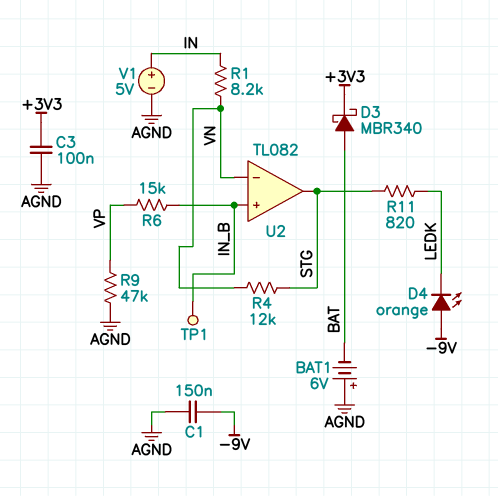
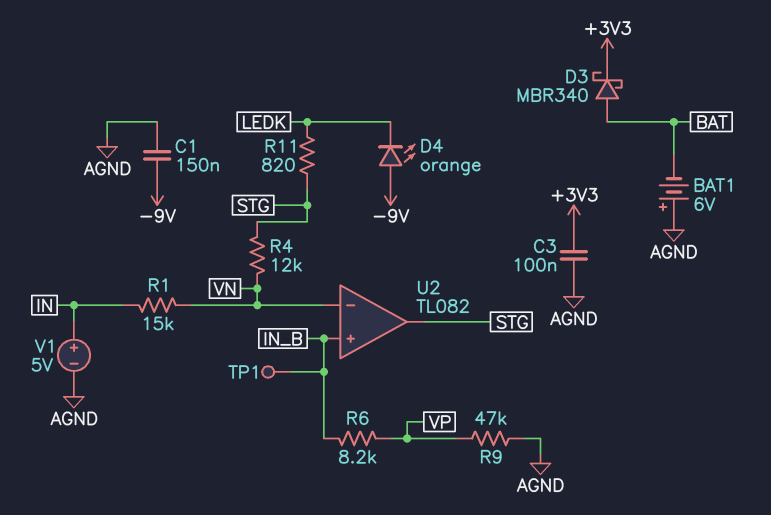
R1: 8.2k (IN, VN) -> 15k (IN, VN)
R6: 15k (IN_B, VP) -> 8.2k (IN_B, VP)

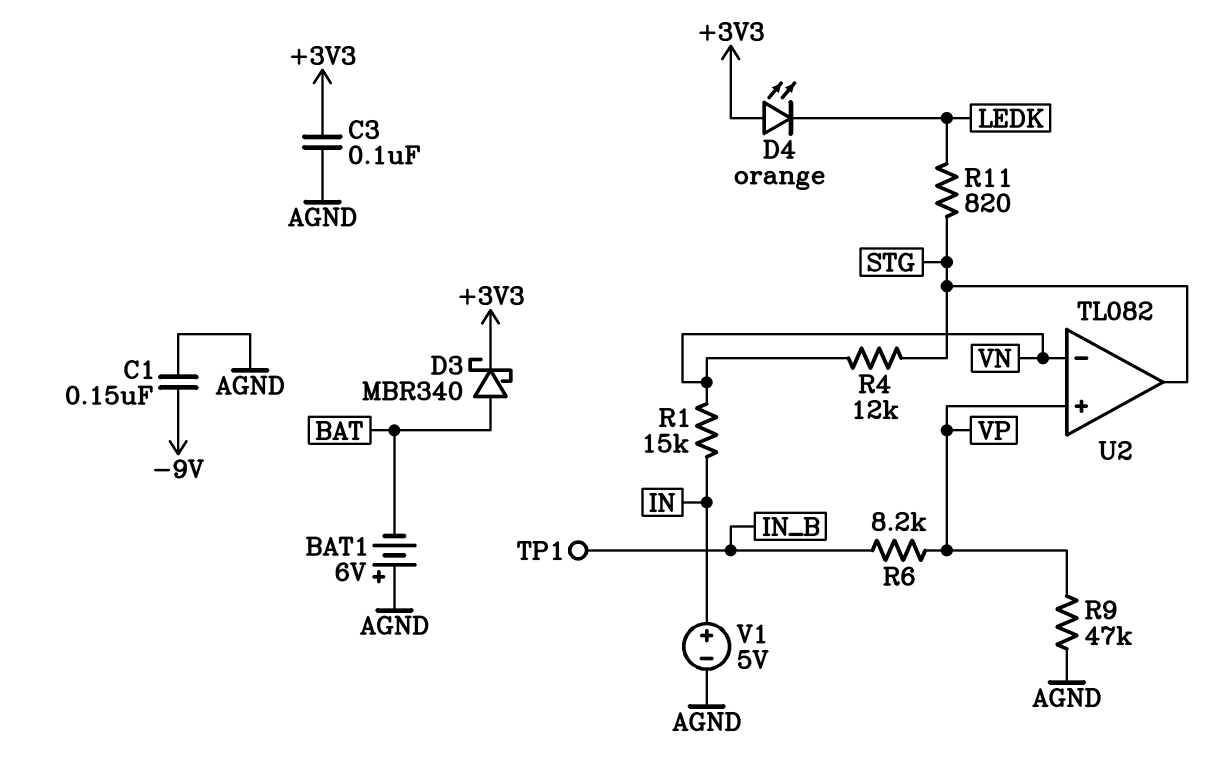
D4: LED orange (A -9V, K LEDK) -> LED orange (A +3V3, K LEDK)
U2 pin in+: IN_B -> VP

